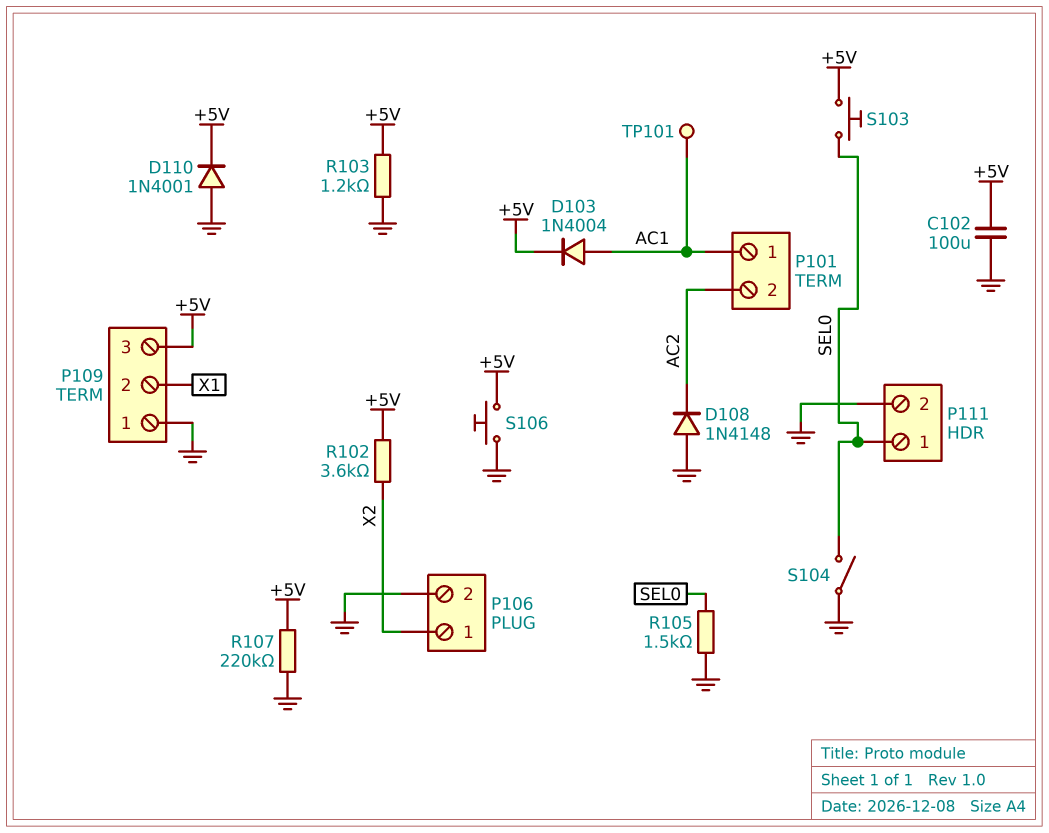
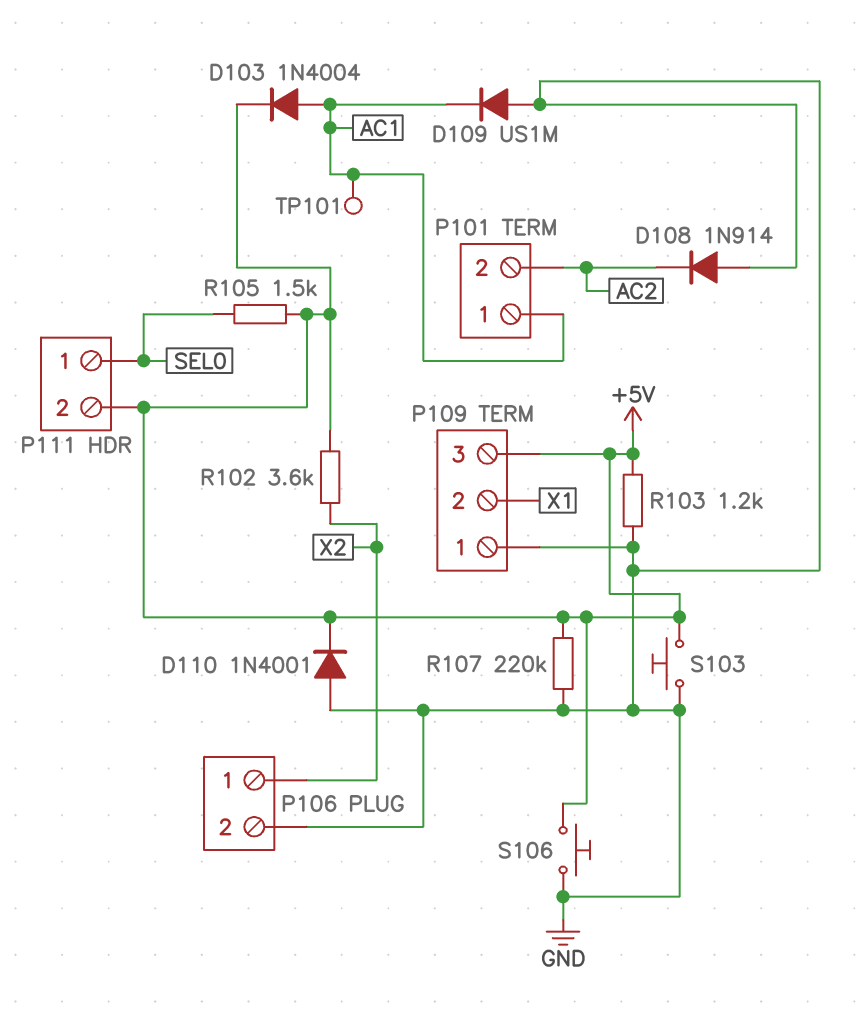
C102: 100uF (+5V, GND) -> none
D108: diode 1N4148 (A GND, K AC2) -> diode 1N914 (A GND, K AC2)
D109: none -> diode US1M (A GND, K AC1)
P111 pin 2: GND -> +5V
R105: 1.5k (GND, SEL0) -> 1.5k (+5V, SEL0)
S103: button (+5V, SEL0) -> button (+5V, GND)
S104: switch (GND, SEL0) -> none

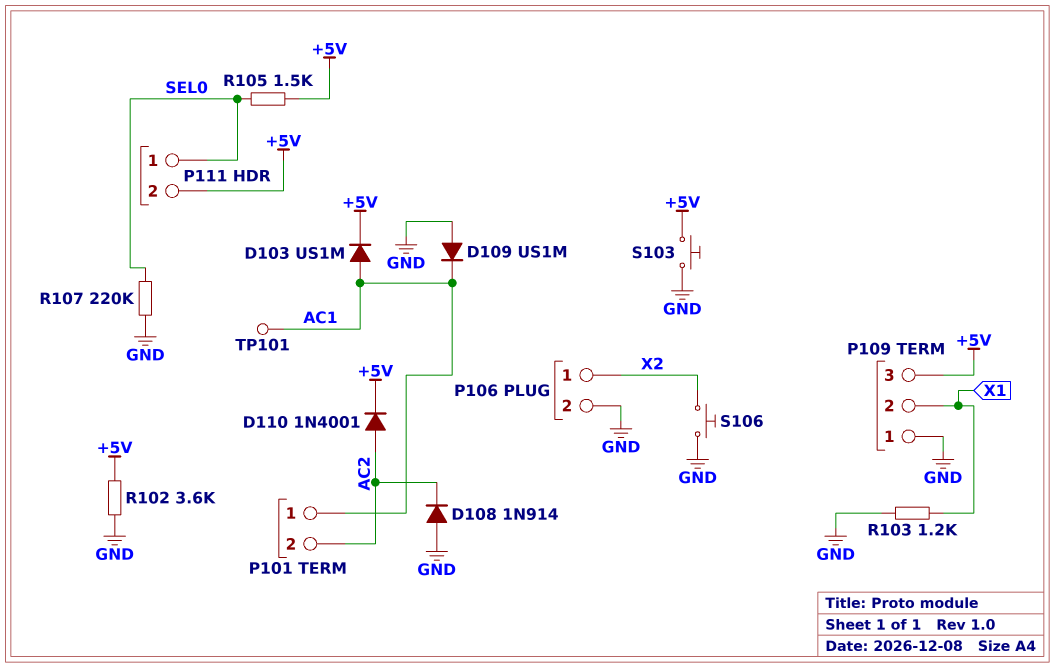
D103: diode 1N4004 (A AC1, K +5V) -> diode US1M (A AC1, K +5V)
D110: diode 1N4001 (A GND, K +5V) -> diode 1N4001 (A AC2, K +5V)
R102: 3.6k (+5V, X2) -> 3.6k (+5V, GND)
R103: 1.2k (+5V, GND) -> 1.2k (GND, X1)
R107: 220k (+5V, GND) -> 220k (GND, SEL0)
S106: button (+5V, GND) -> button (GND, X2)

